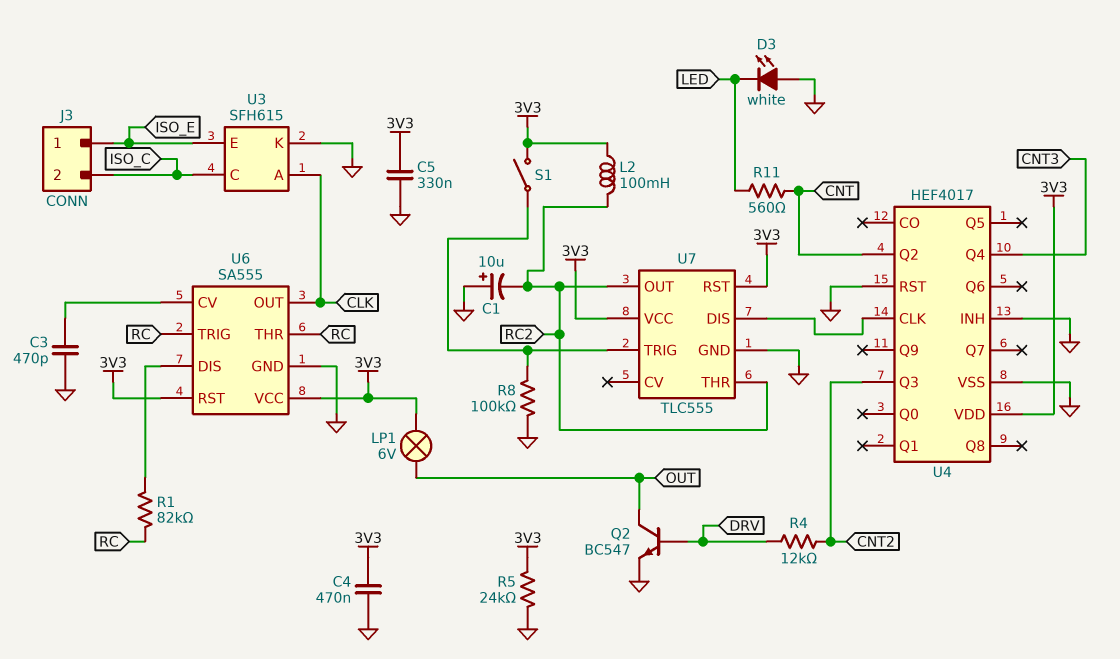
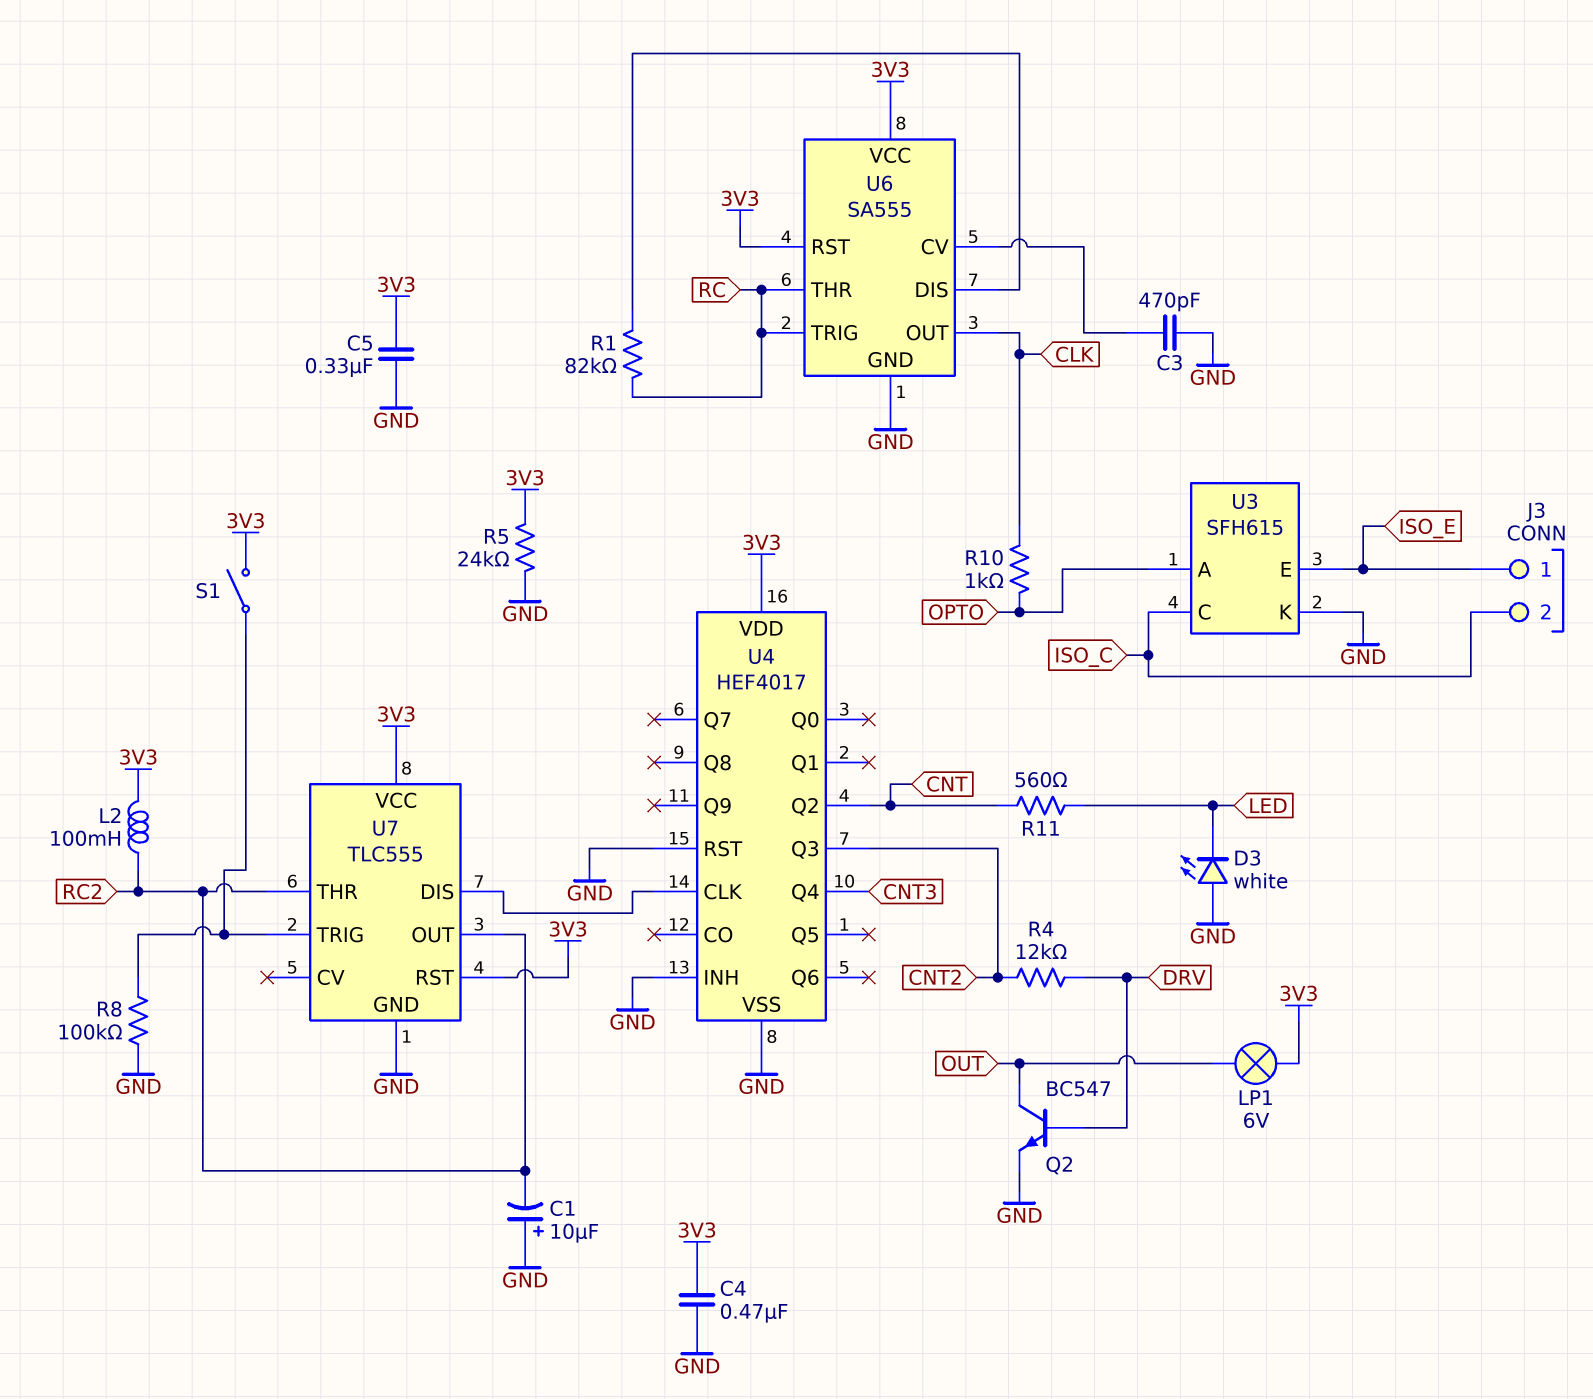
R10: none -> 1k (CLK, OPTO)
U3 pin A: CLK -> OPTO

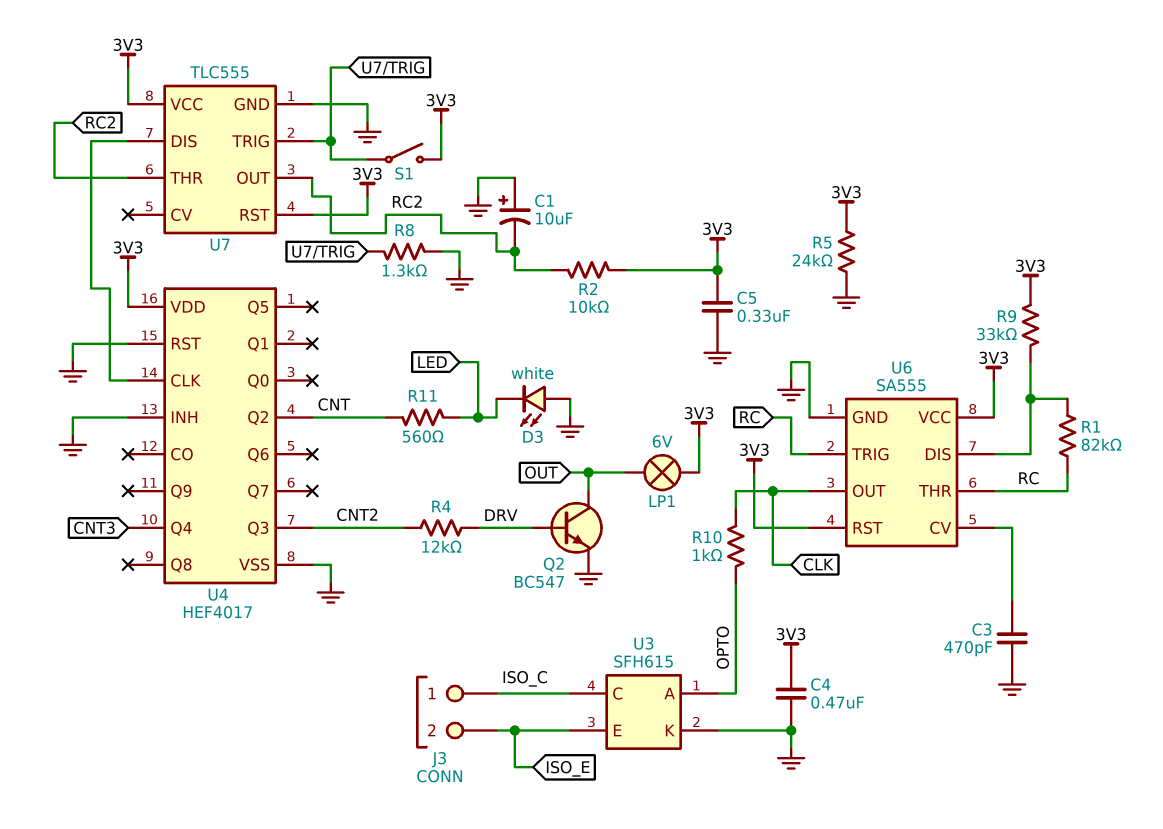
J3 pin 1: ISO_E -> ISO_C
J3 pin 2: ISO_C -> ISO_E
L2: 100mH (3V3, RC2) -> none
R2: none -> 10k (3V3, RC2)
R8: 100k (GND, U7/TRIG) -> 1.3k (GND, U7/TRIG)
R9: none -> 33k (3V3, U6/DIS)

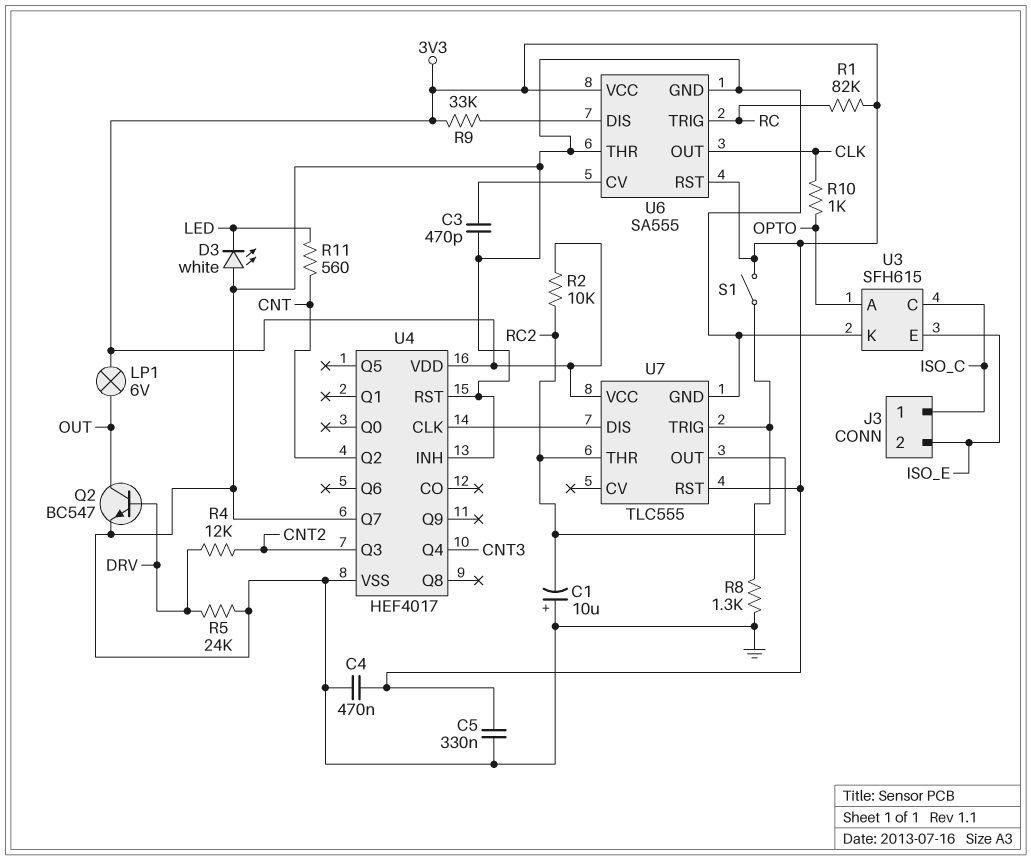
R1: 82k (RC, U6/DIS) -> 82k (3V3, RC)
R5: 24k (3V3, GND) -> 24k (DRV, GND)
U4 pin Q7: none -> GND
U6 pin THR: RC -> GND

